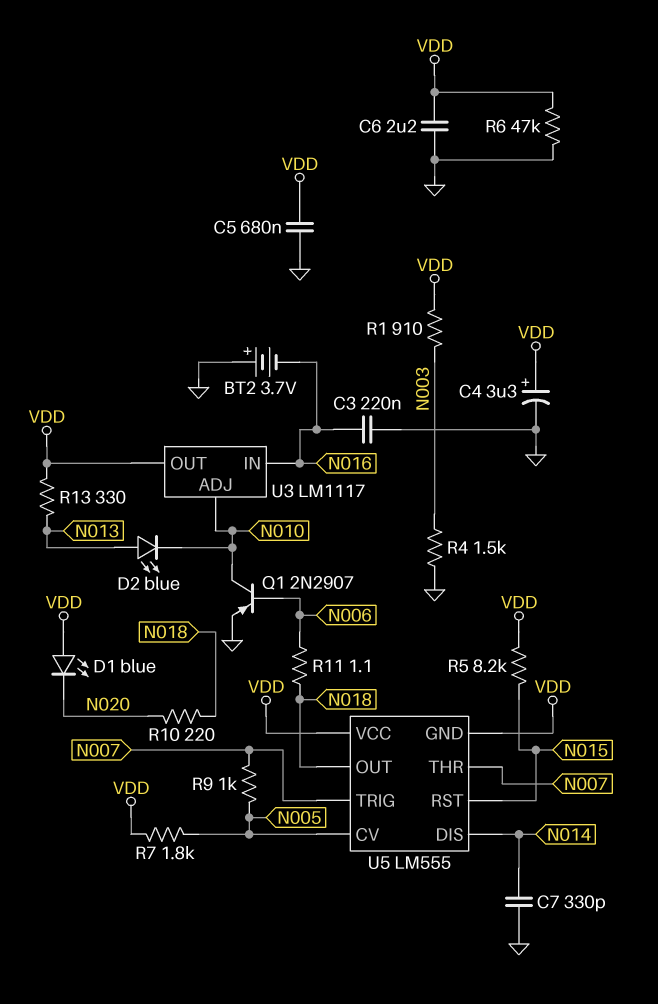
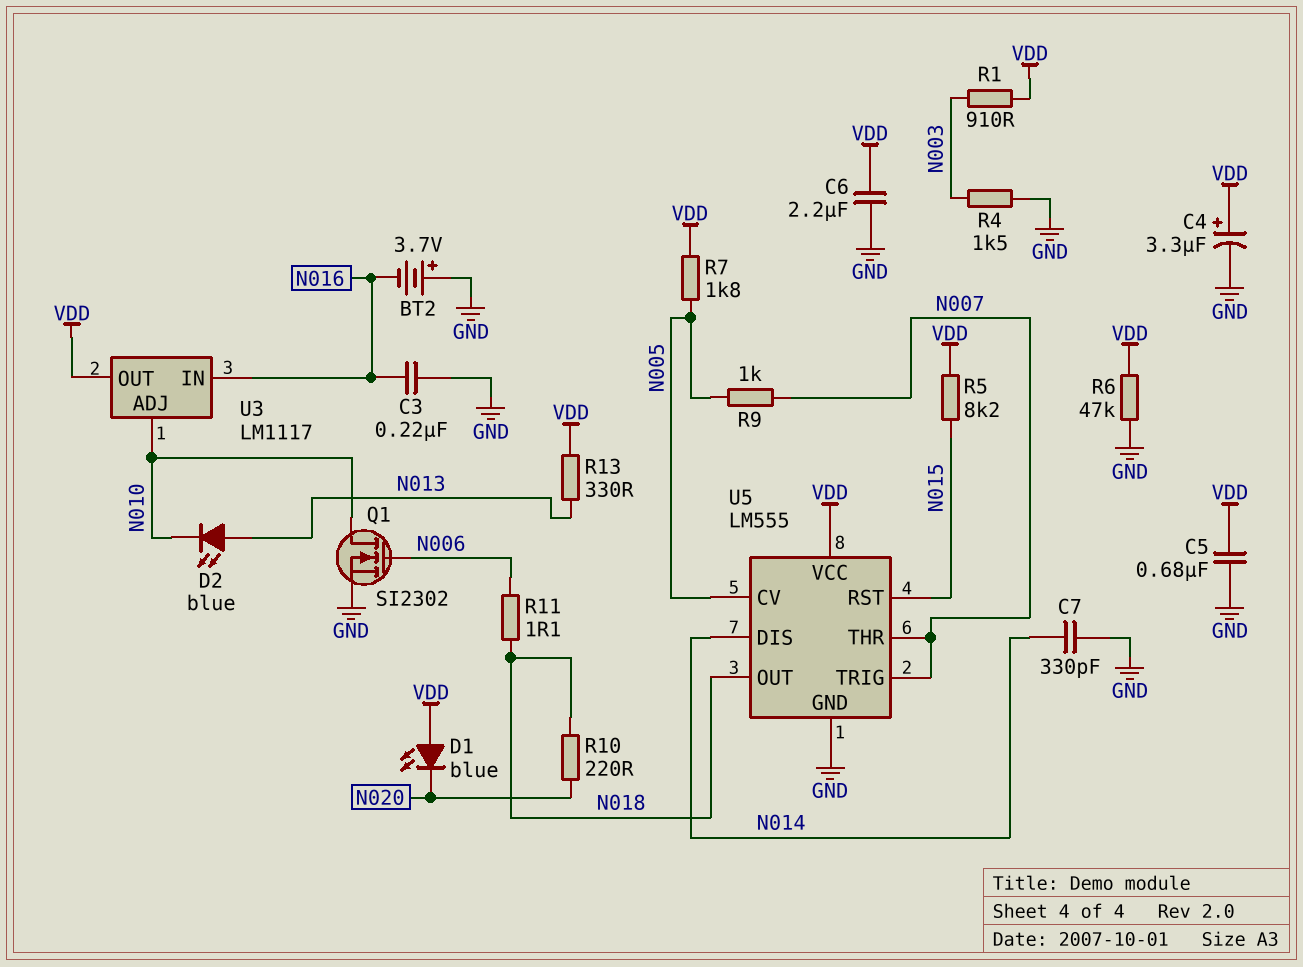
Q1: PNP 2N2907 (B N006, C N010, E GND) -> NMOS SI2302 (G N006, D N010, S GND)
U5 pin GND: VDD -> GND

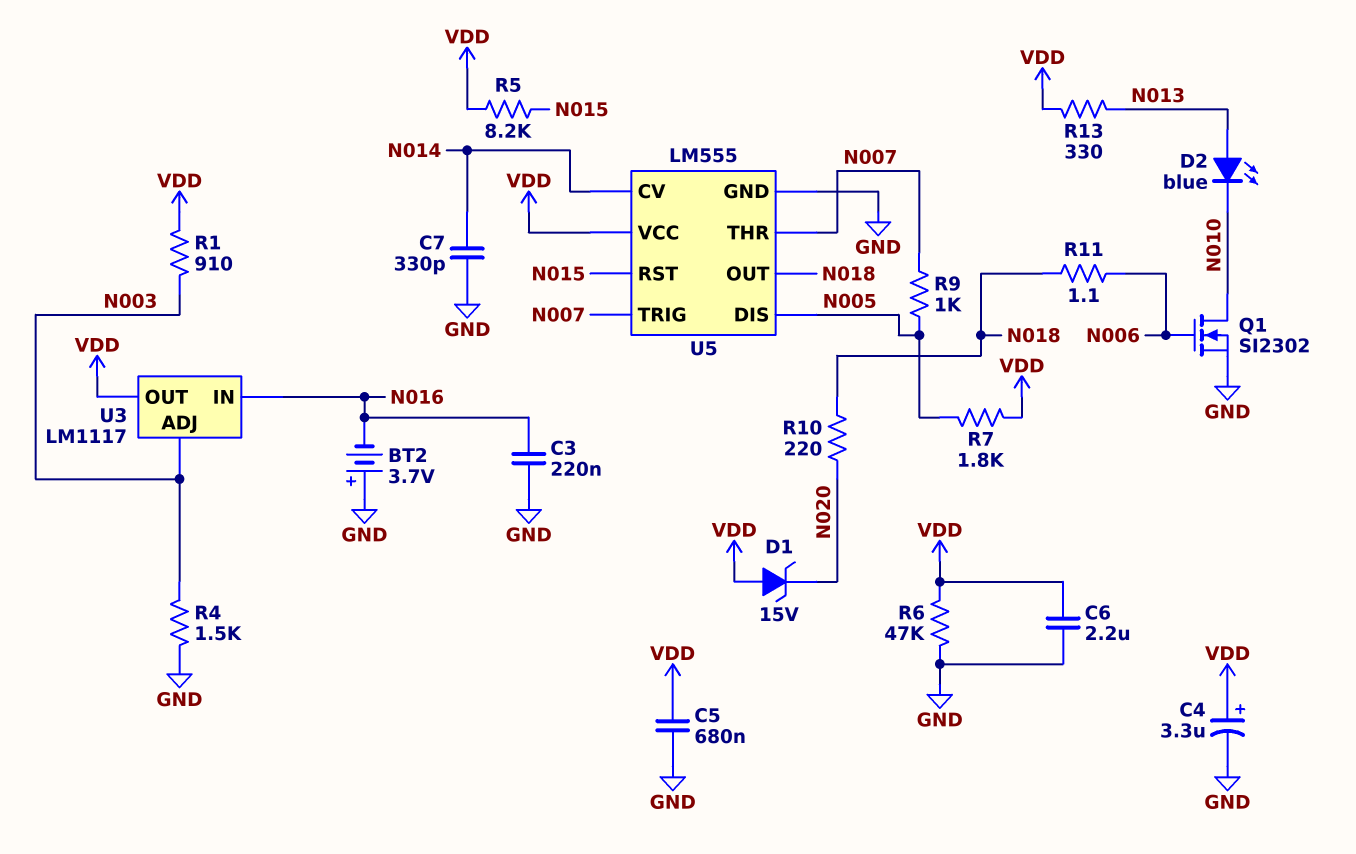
D1: LED blue (A VDD, K N020) -> zener 15V (A VDD, K N020)
U3 pin ADJ: N010 -> N003
U5 pin CV: N005 -> N014
U5 pin DIS: N014 -> N005

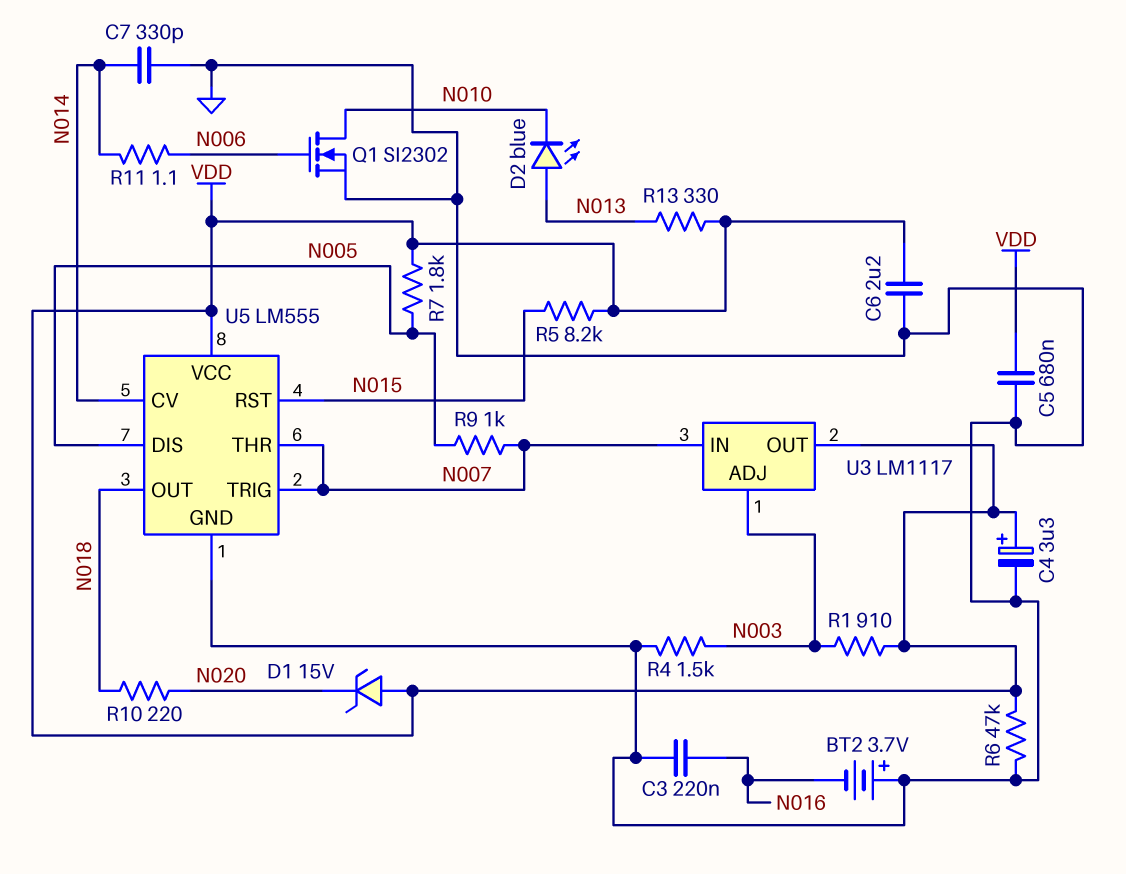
R11: 1.1 (N006, N018) -> 1.1 (N006, N014)
U3 pin IN: N016 -> N007

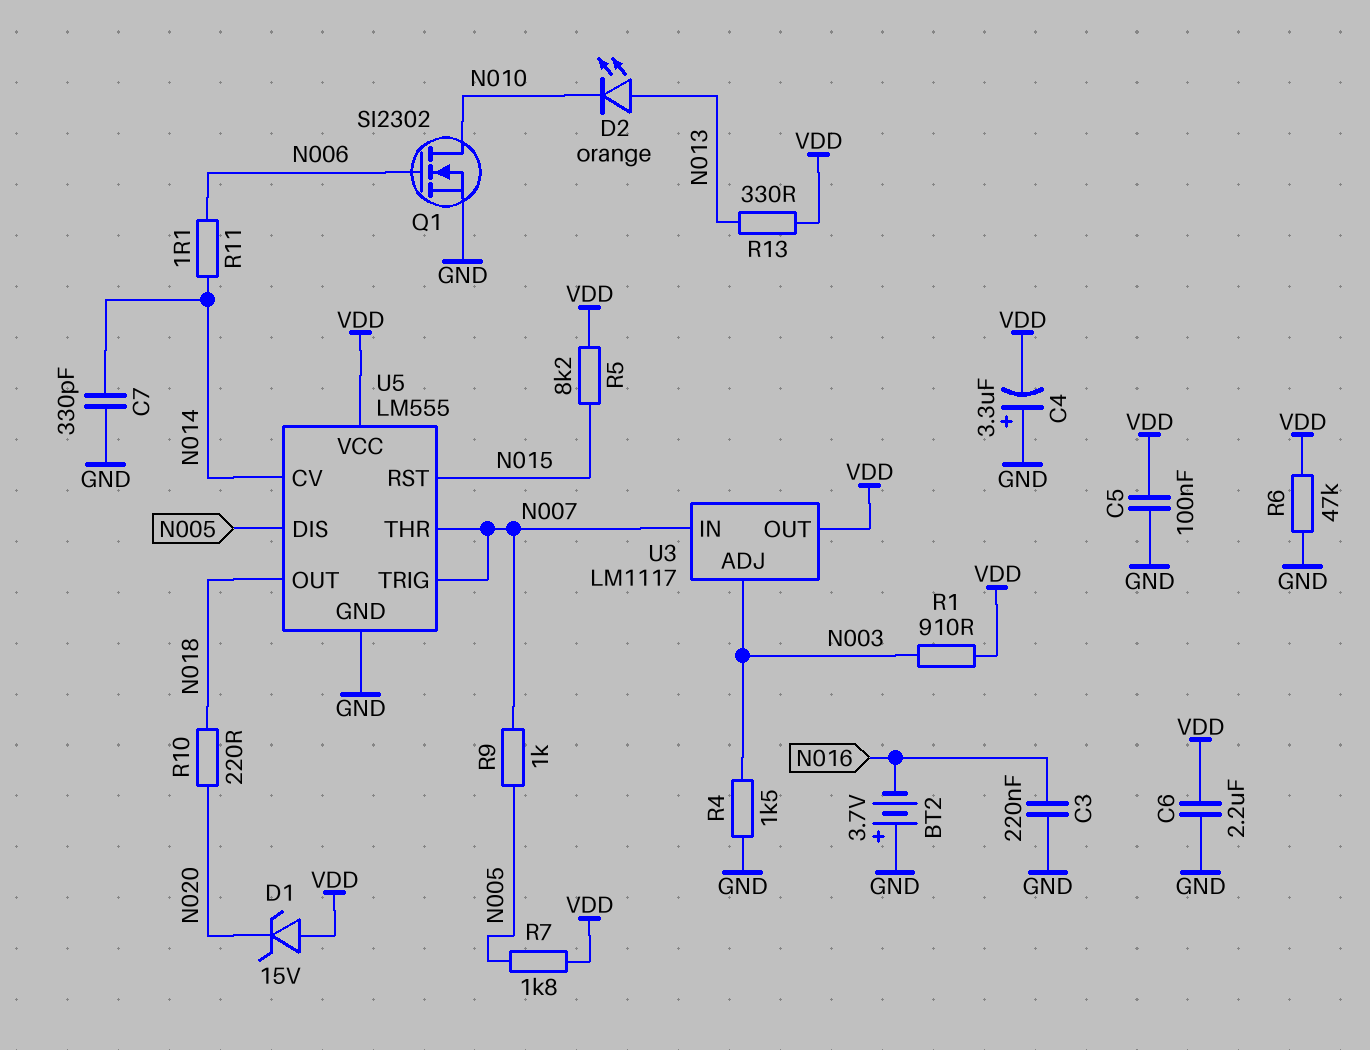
C4: 3.3uF (plus VDD, minus GND) -> 3.3uF (plus GND, minus VDD)
C5: 680nF (GND, VDD) -> 100nF (GND, VDD)
D2: LED blue (A N013, K N010) -> LED orange (A N013, K N010)

